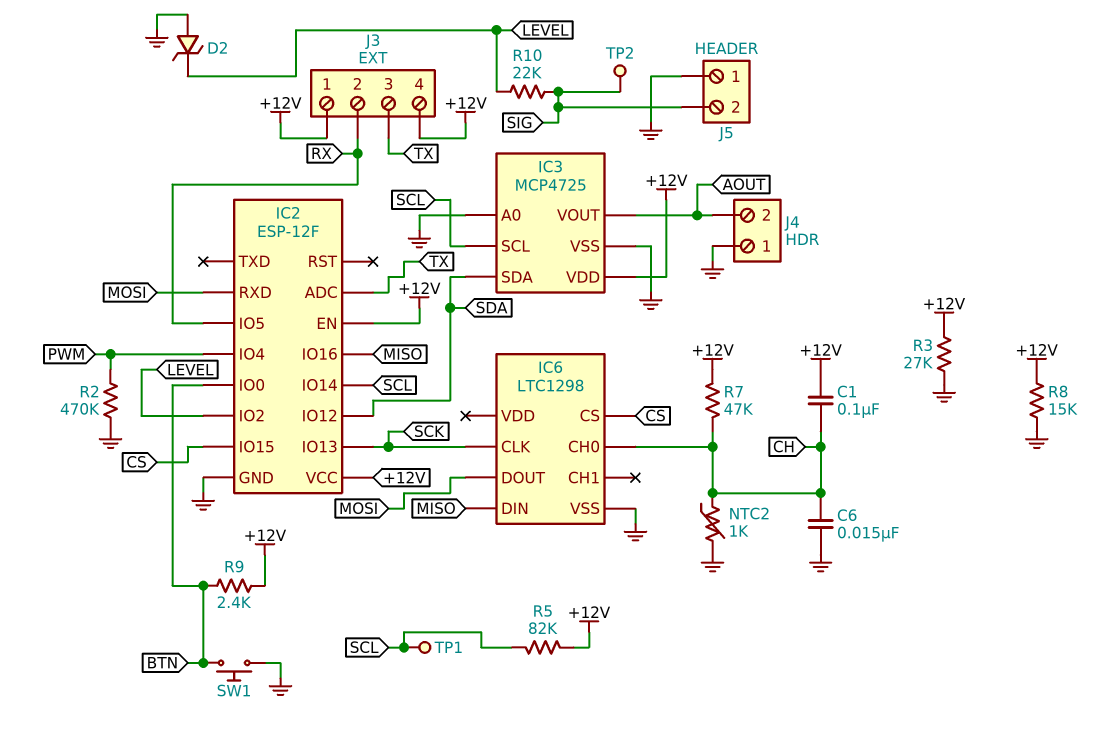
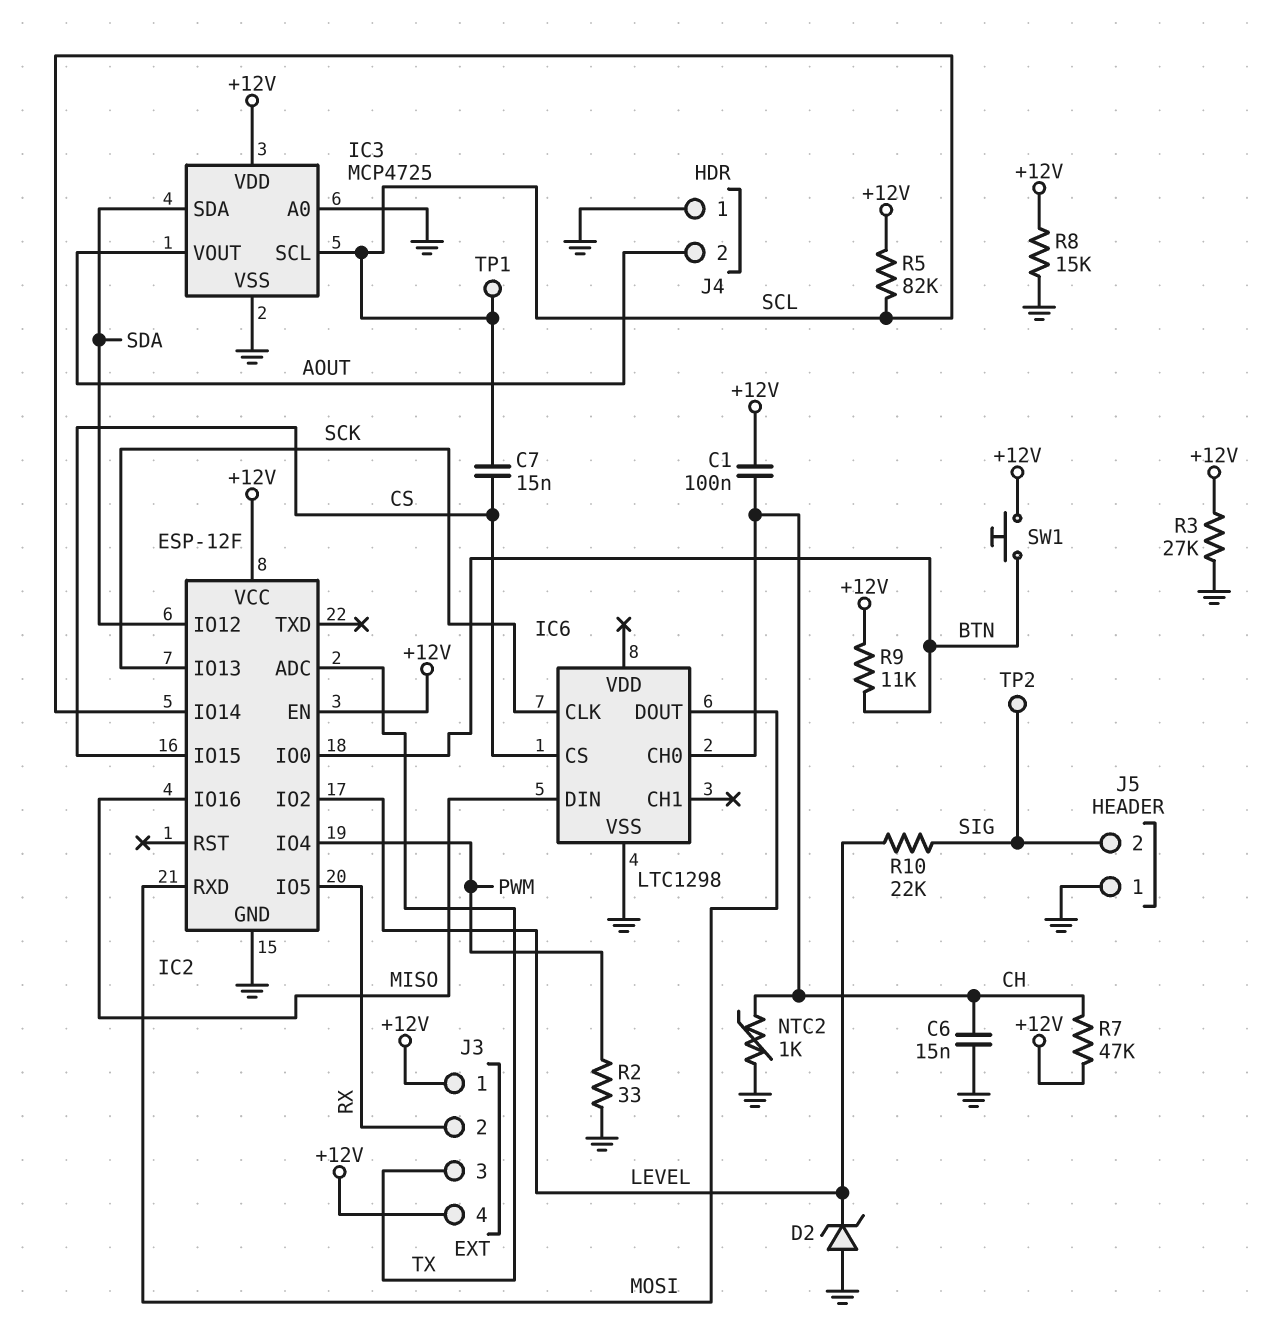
C7: none -> 15nF (CS, SCL)
R2: 470k (GND, PWM) -> 33 (GND, PWM)
R9: 2.4k (+12V, BTN) -> 11k (+12V, BTN)
SW1: button (BTN, GND) -> button (+12V, BTN)

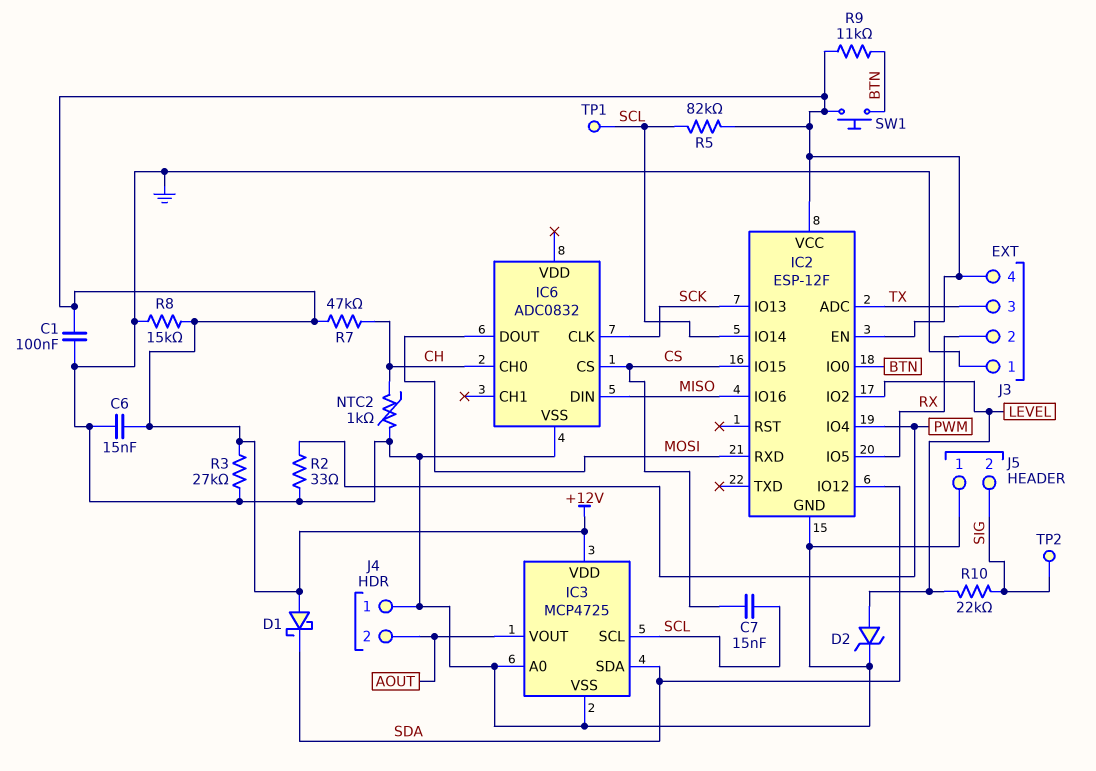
C1: 100nF (+12V, CH) -> 100nF (+12V, GND)
C6: 15nF (CH, GND) -> 15nF (+12V, GND)
D1: none -> schottky (A +12V, K SDA)
D2: zener (A GND, K LEVEL) -> zener (A LEVEL, K GND)
IC6: LTC1298 -> ADC0832
J3 pin 1: +12V -> GND

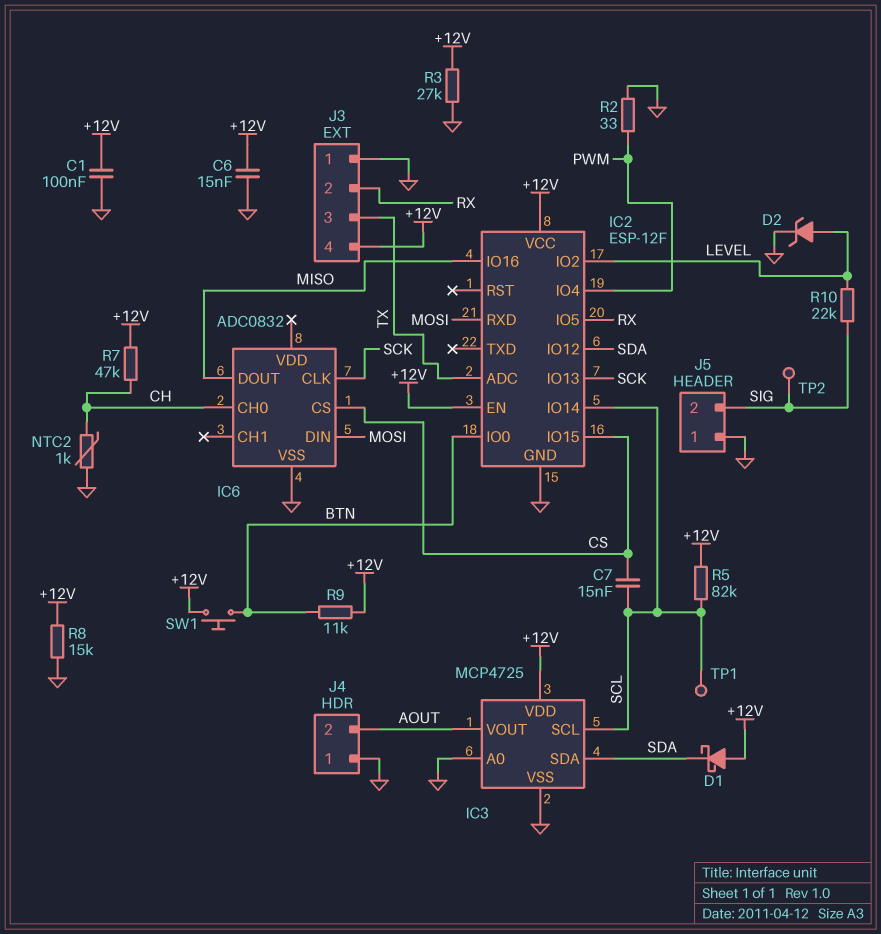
IC6 pin DIN: MISO -> MOSI
IC6 pin DOUT: MOSI -> MISO

